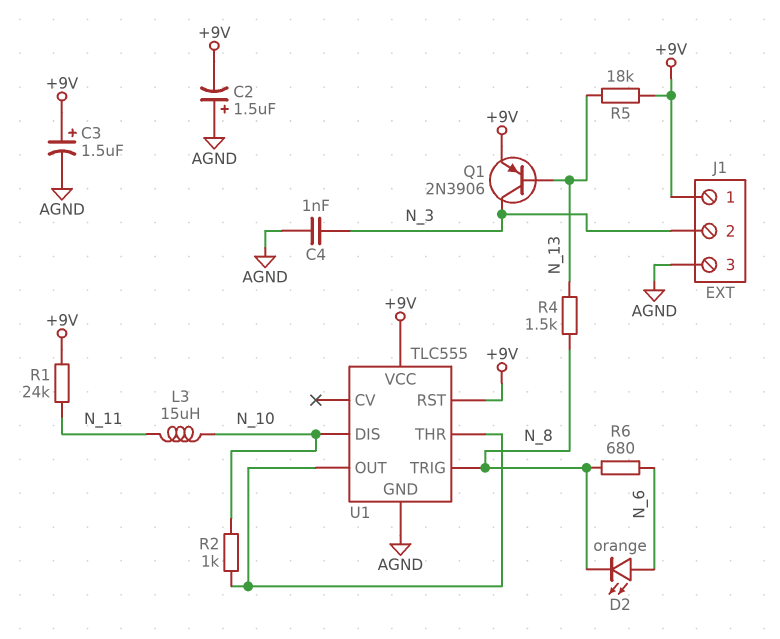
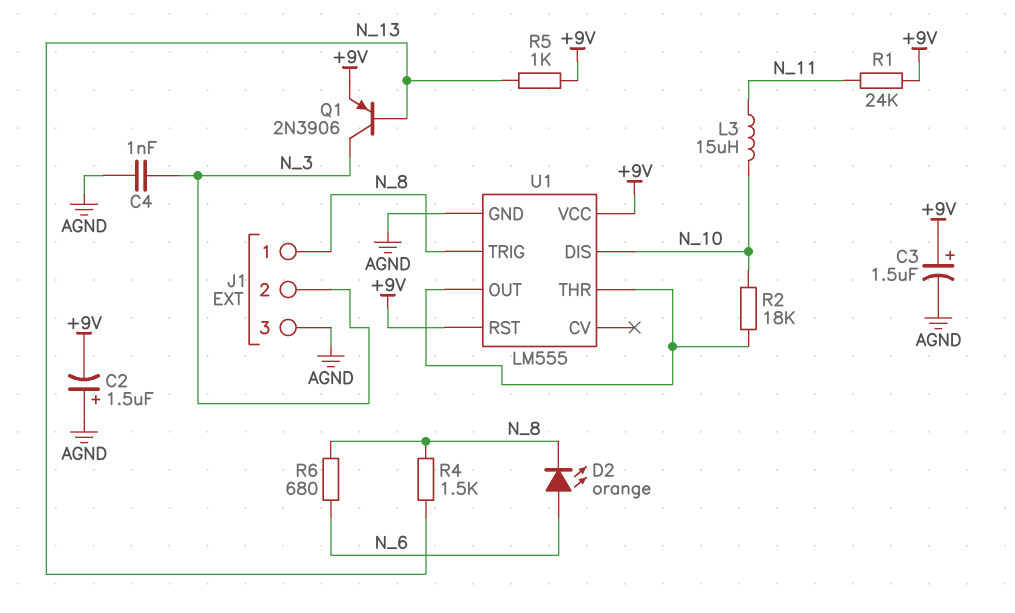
J1 pin 1: +9V -> N_8
R2: 1k (N_10, U1/OUT) -> 18k (N_10, U1/OUT)
R5: 18k (+9V, N_13) -> 1k (+9V, N_13)
U1: TLC555 -> LM555

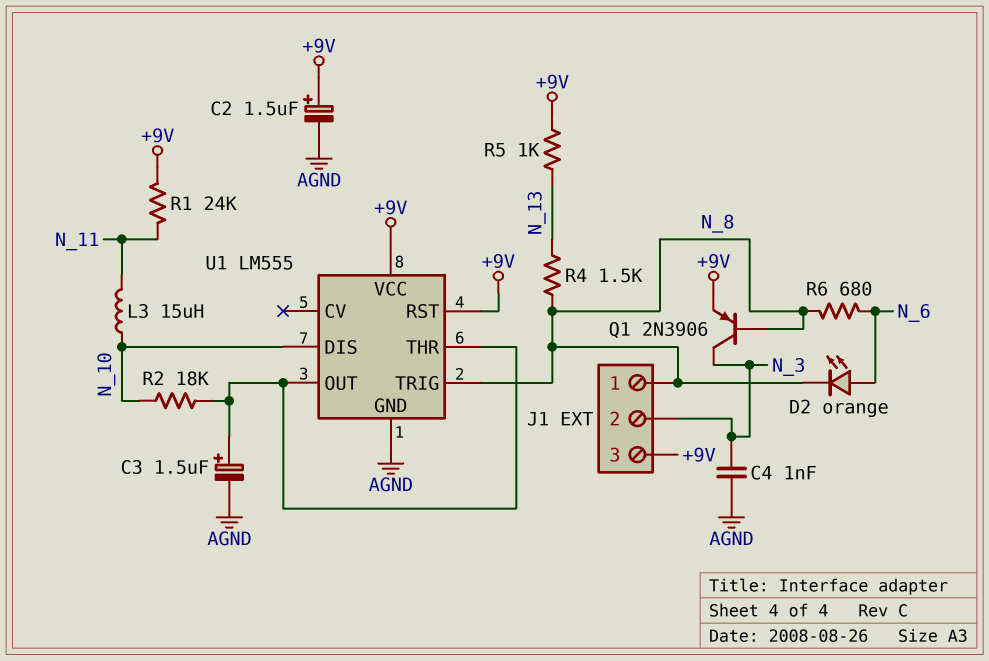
C2: 1.5uF (plus AGND, minus +9V) -> 1.5uF (plus +9V, minus AGND)
C3: 1.5uF (plus +9V, minus AGND) -> 1.5uF (plus U1/OUT, minus AGND)
J1 pin 3: AGND -> +9V
Q1: PNP 2N3906 (B N_13, C N_3, E +9V) -> PNP 2N3906 (B N_8, C N_3, E +9V)

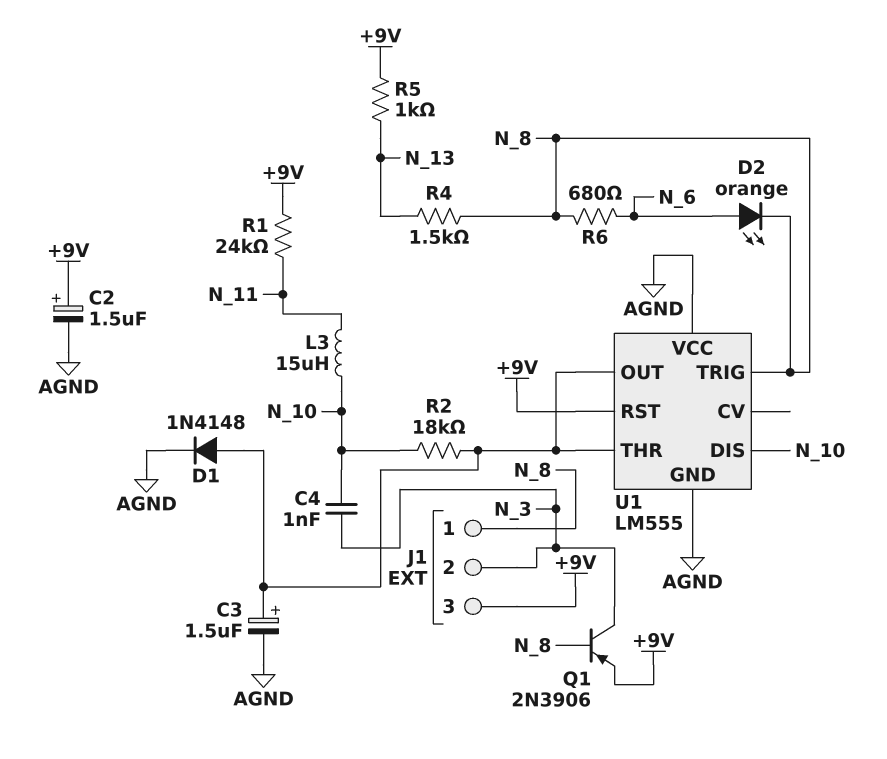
C4: 1nF (AGND, N_3) -> 1nF (N_3, N_10)
D1: none -> diode 1N4148 (A U1/OUT, K AGND)
U1 pin VCC: +9V -> AGND

